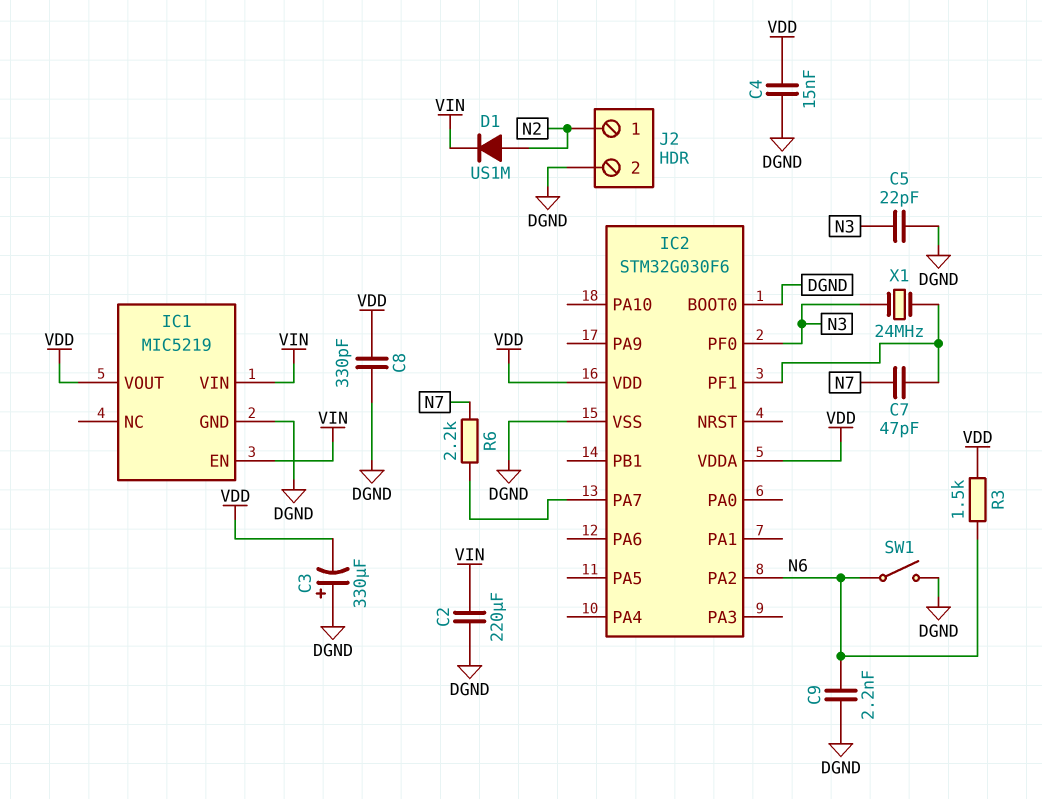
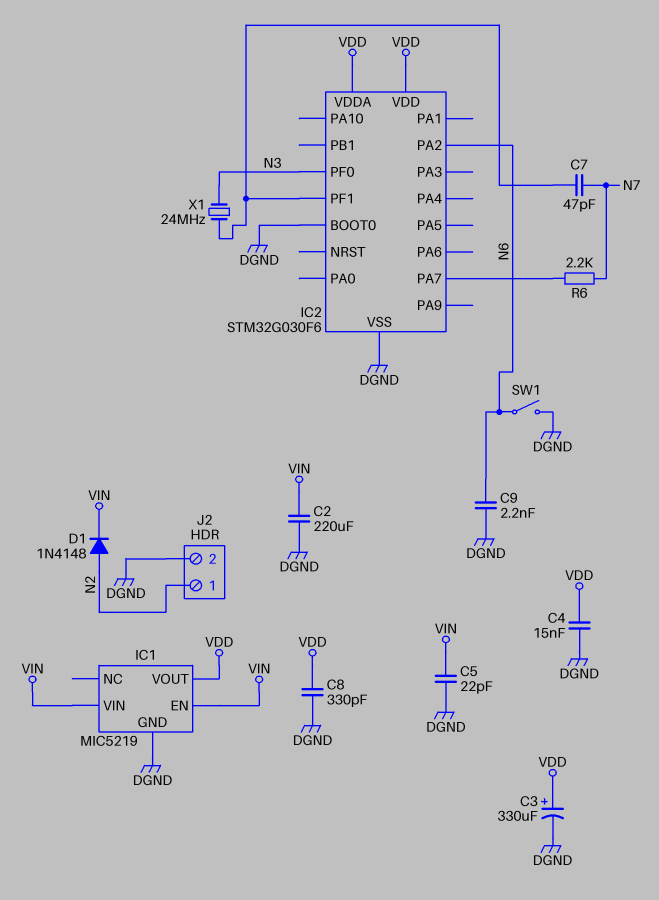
C3: 330uF (plus DGND, minus VDD) -> 330uF (plus VDD, minus DGND)
C5: 22pF (DGND, N3) -> 22pF (DGND, VIN)
D1: diode US1M (A N2, K VIN) -> diode 1N4148 (A N2, K VIN)
R3: 1.5k (N6, VDD) -> none

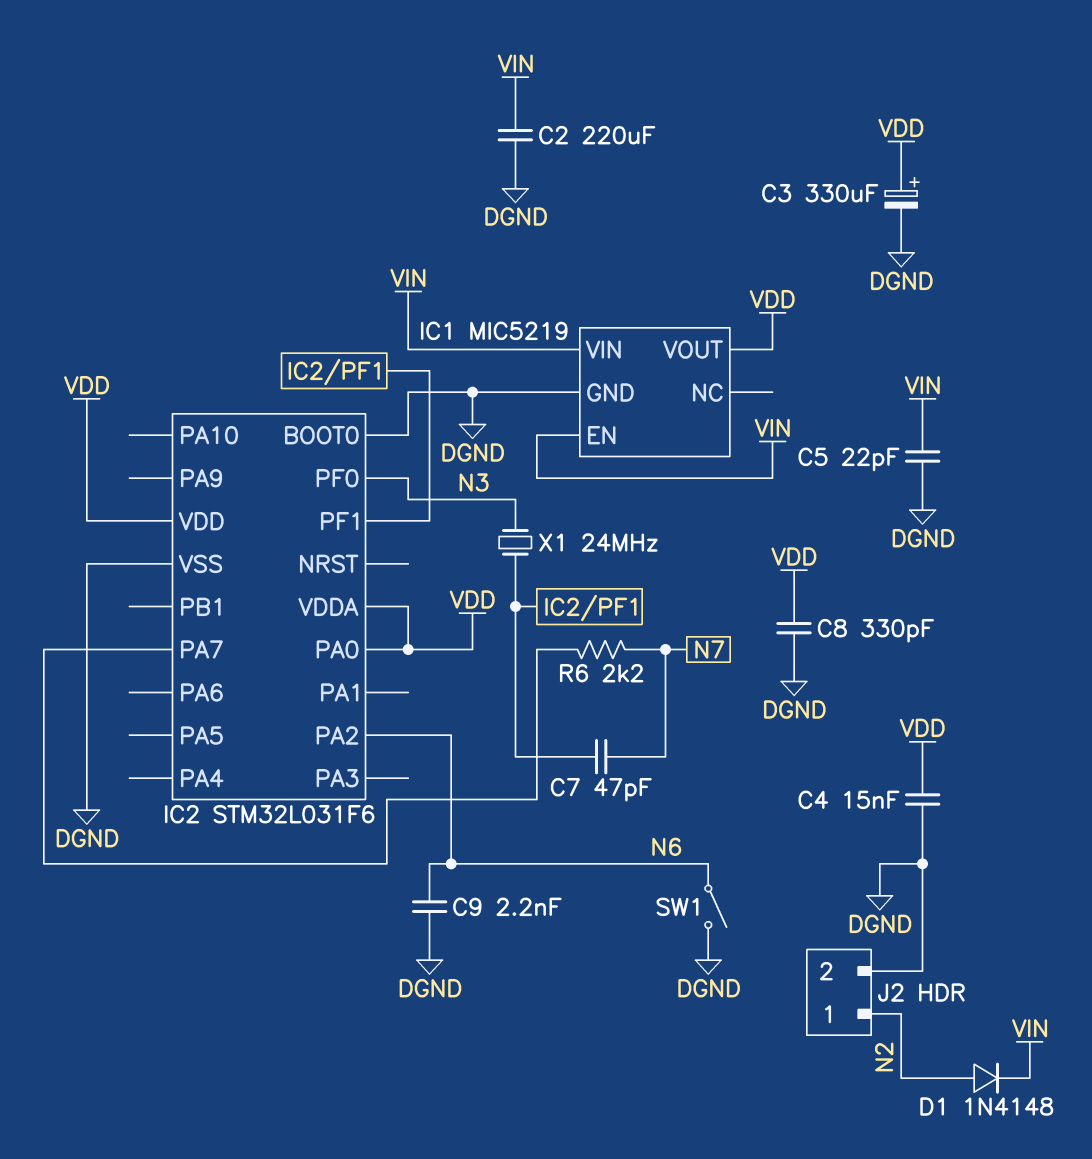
IC2: STM32G030F6 -> STM32L031F6
IC2 pin PA0: none -> VDD

